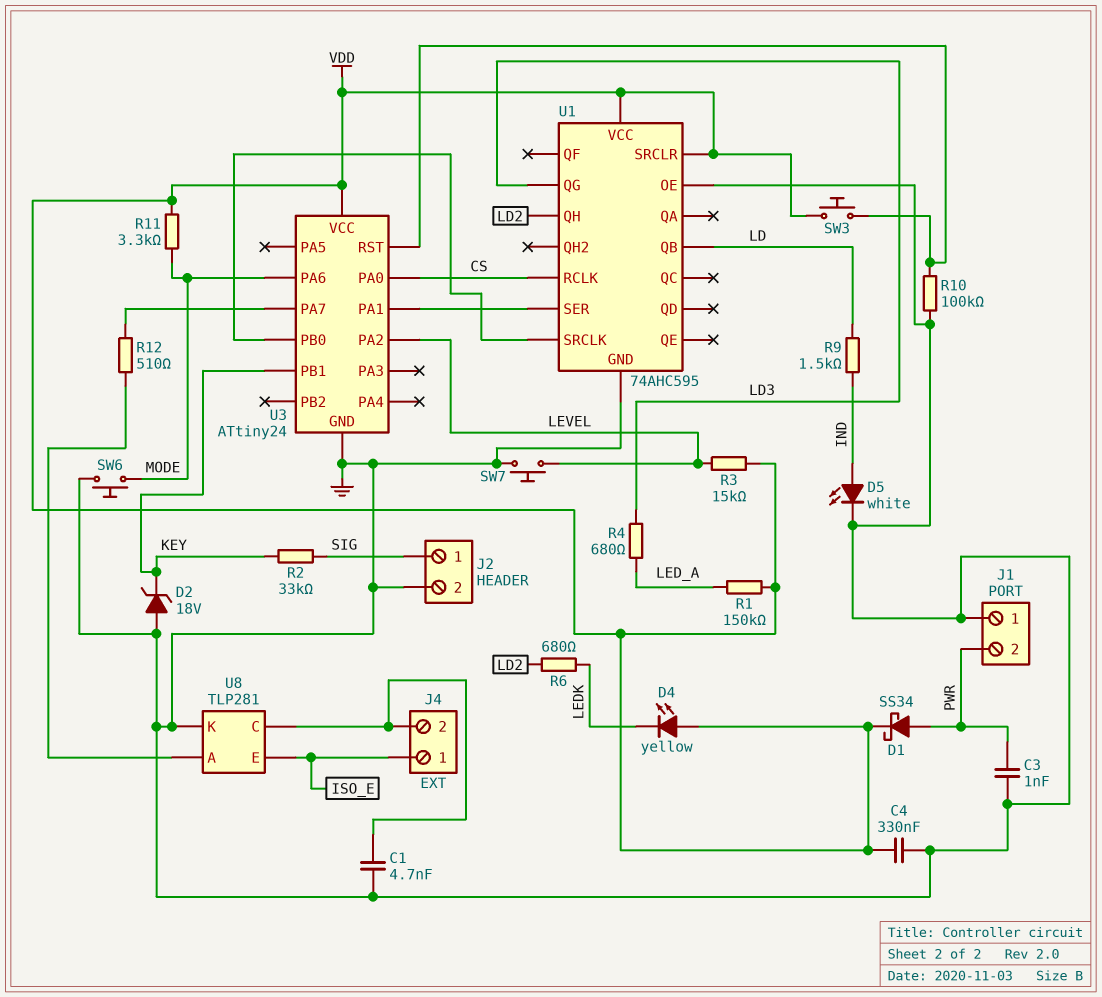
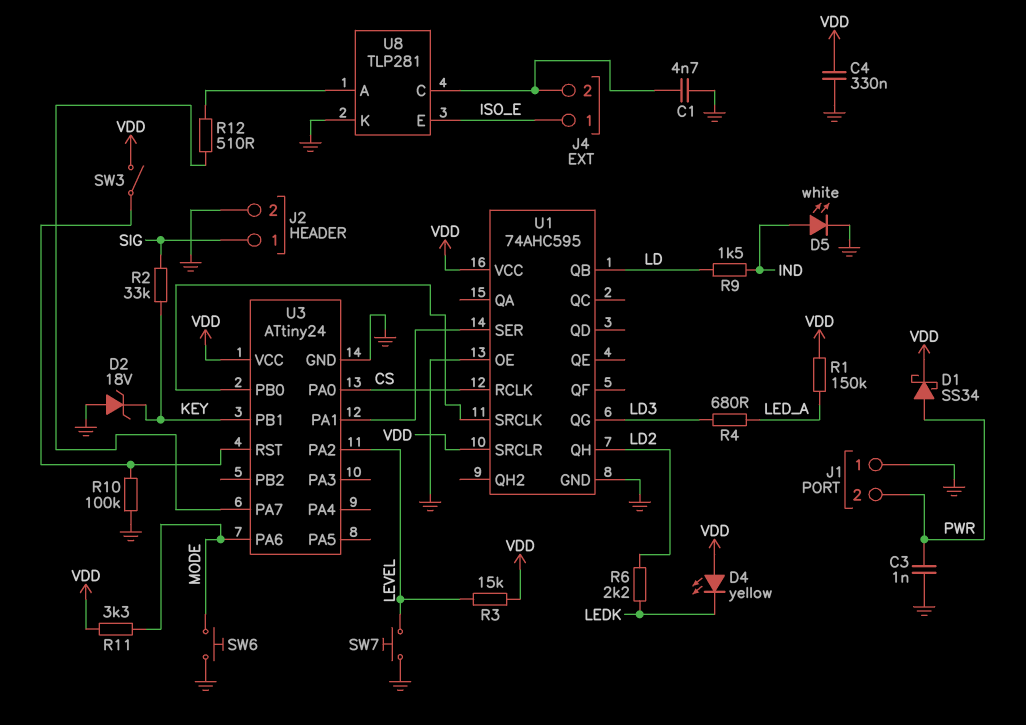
R6: 680 (LD2, LEDK) -> 2.2k (LD2, LEDK)
SW3: button (U3/RST, VDD) -> switch (U3/RST, VDD)

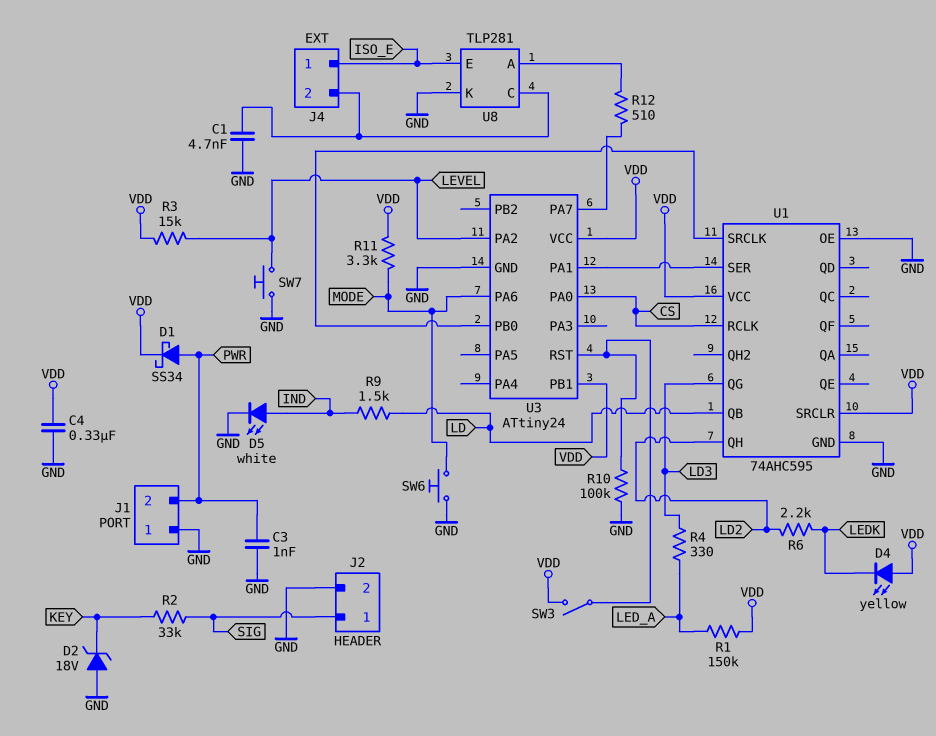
R4: 680 (LD3, LED_A) -> 330 (LD3, LED_A)
U3 pin PB1: KEY -> VDD

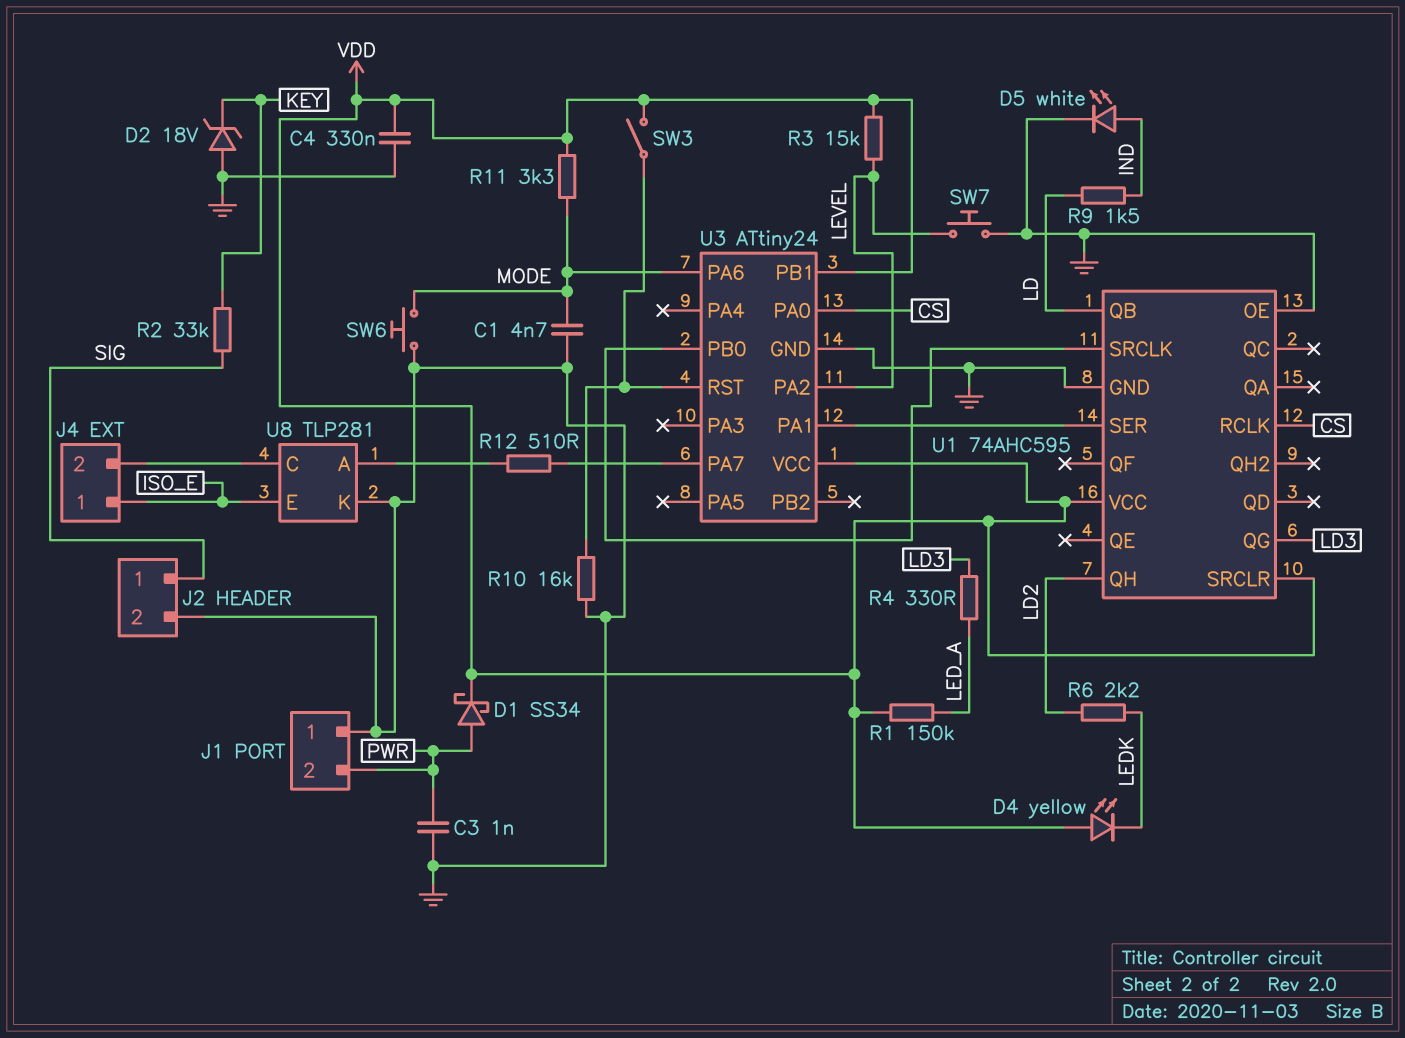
C1: 4.7nF (GND, J4/2) -> 4.7nF (GND, MODE)
R10: 100k (GND, U3/RST) -> 16k (GND, U3/RST)

